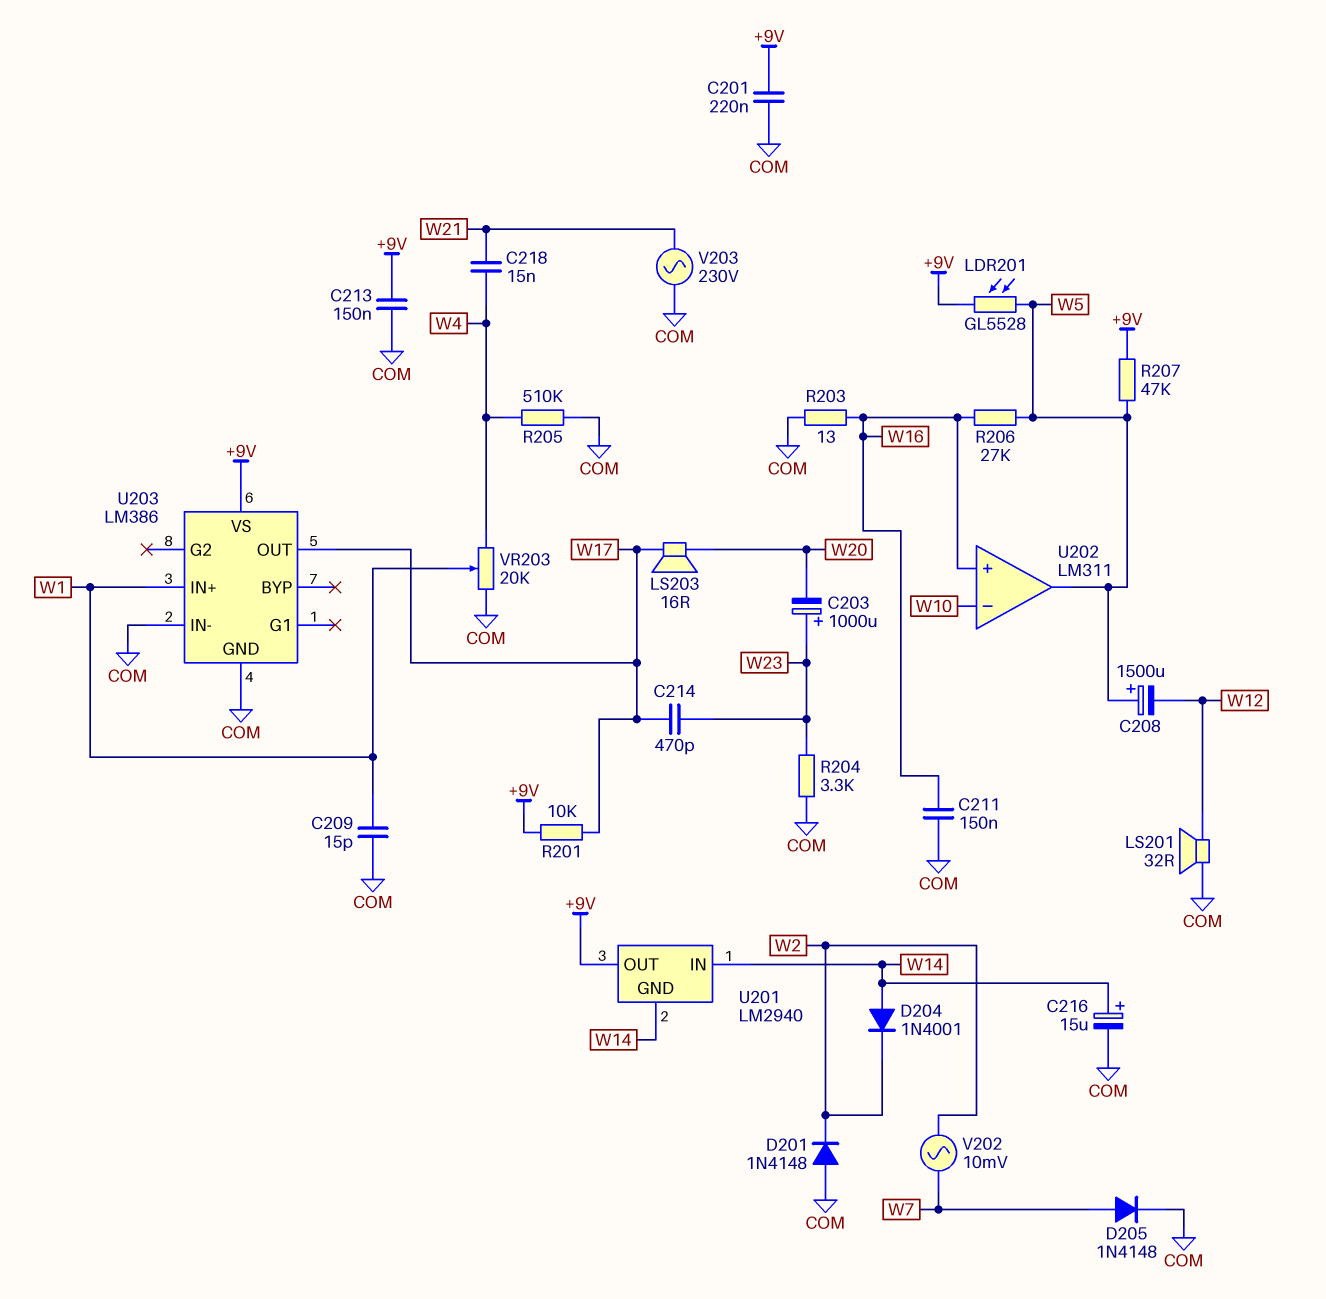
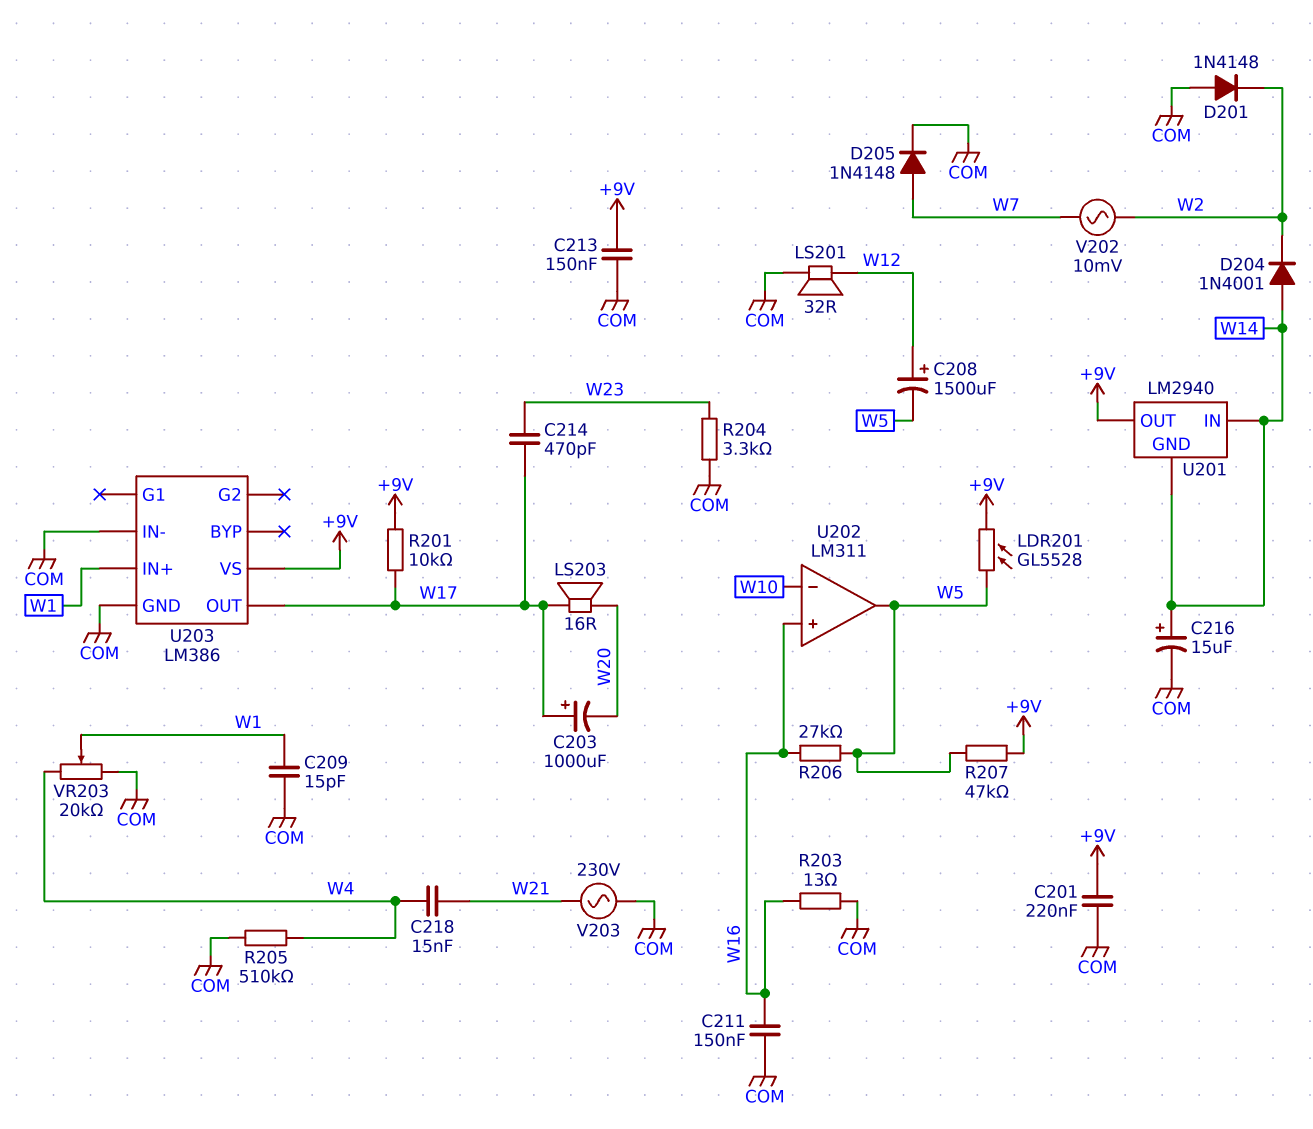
C203: 1000uF (plus W23, minus W20) -> 1000uF (plus W17, minus W20)
C208: 1500uF (plus W5, minus W12) -> 1500uF (plus W12, minus W5)

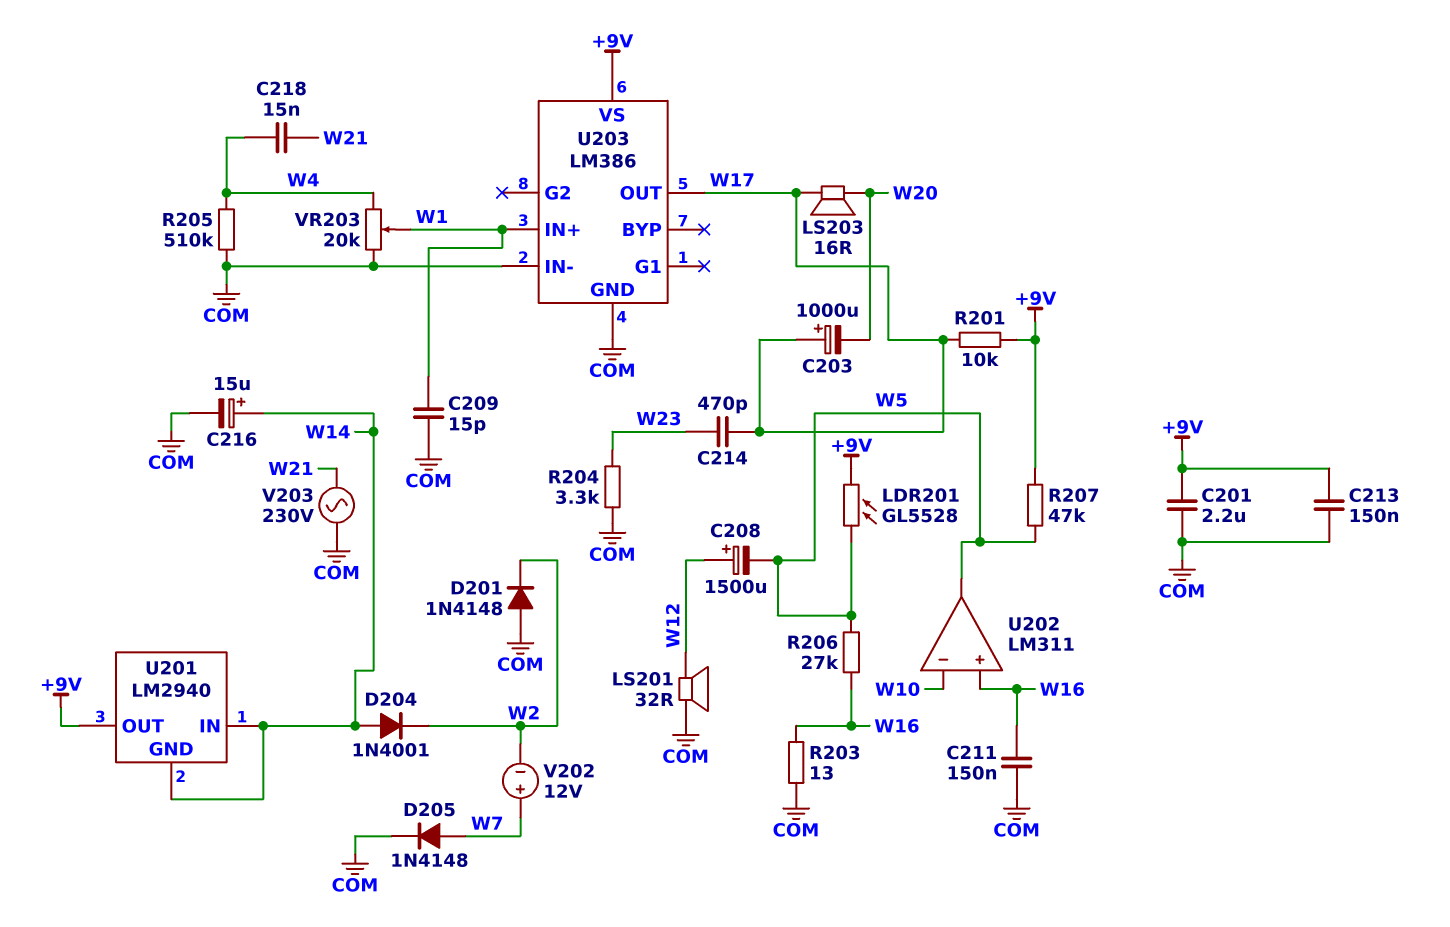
C201: 220nF (+9V, COM) -> 2.2uF (+9V, COM)
V202: AC 10mV (W2, W7) -> 12V (plus W7, minus W2)

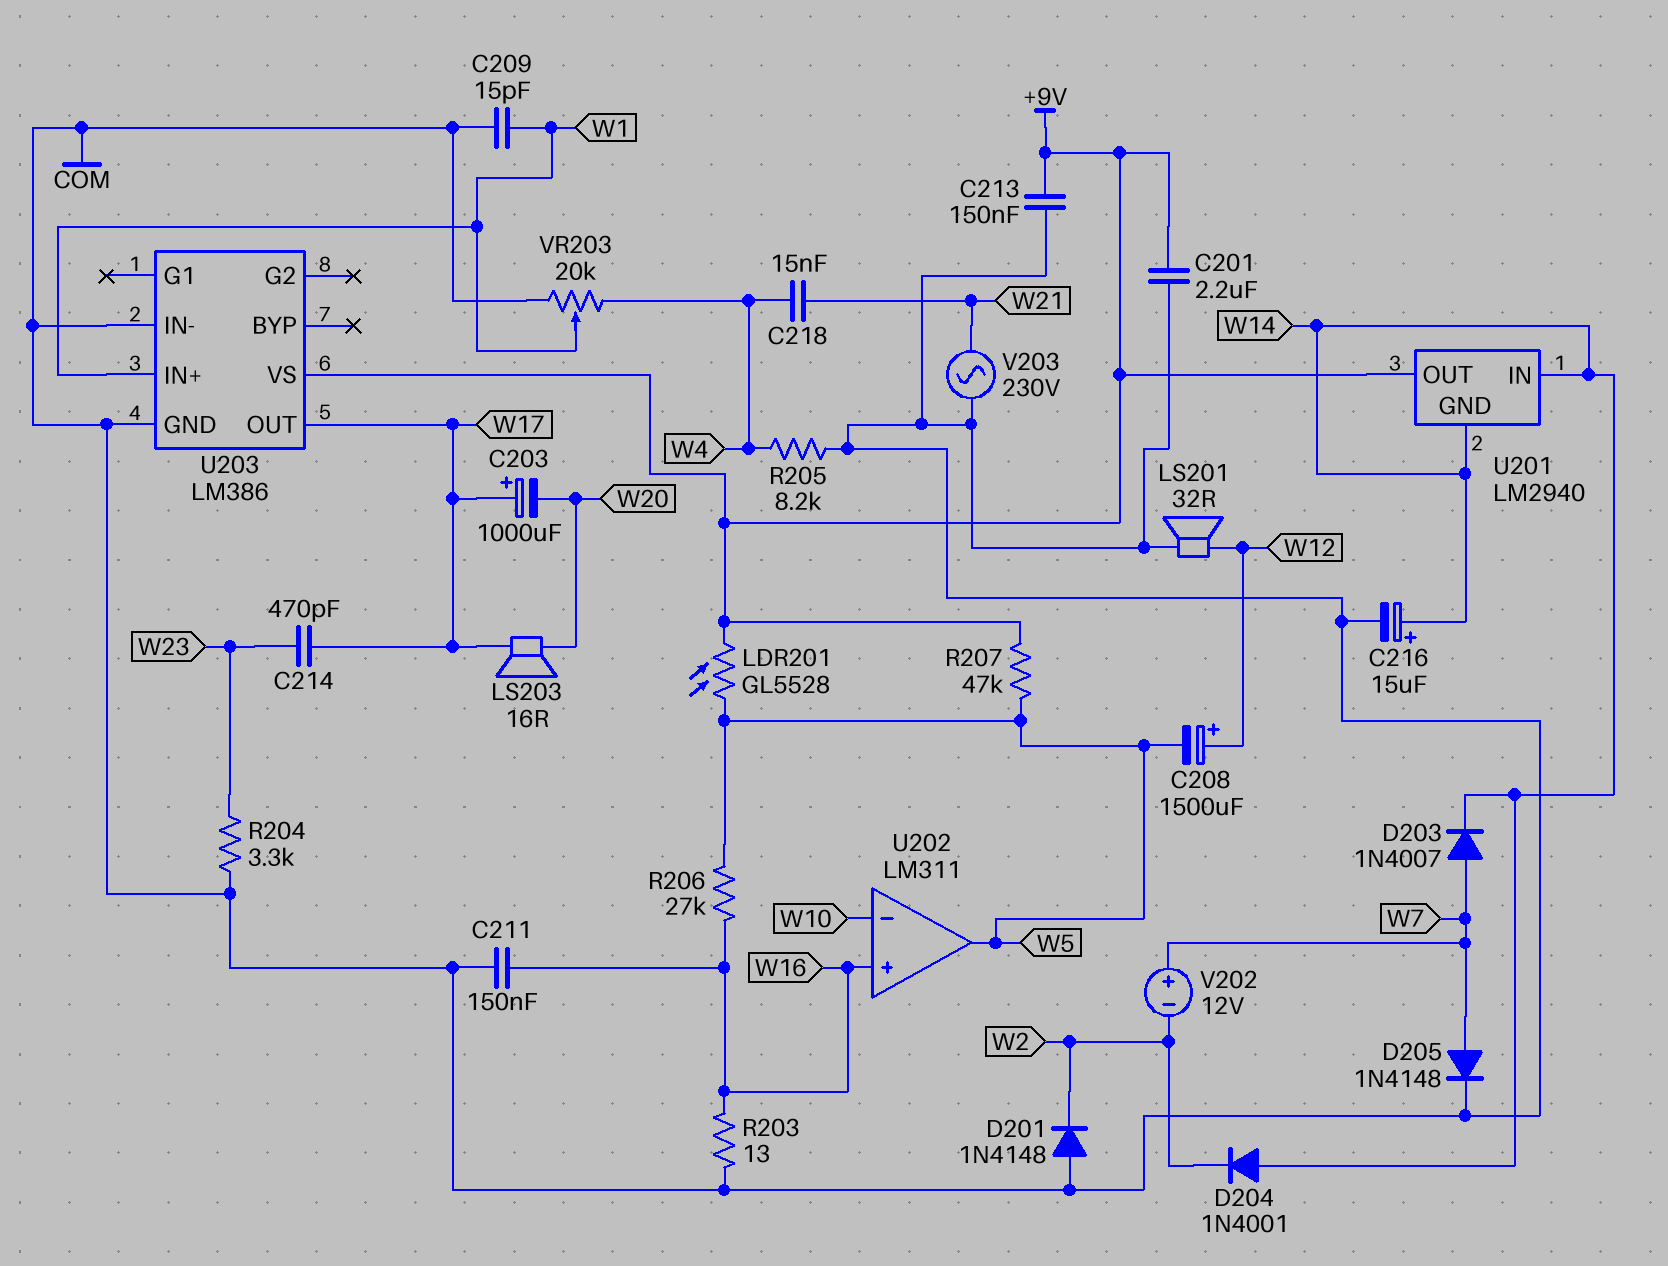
D203: none -> diode 1N4007 (A W7, K W14)
R201: 10k (+9V, W17) -> none
R205: 510k (COM, W4) -> 8.2k (COM, W4)

